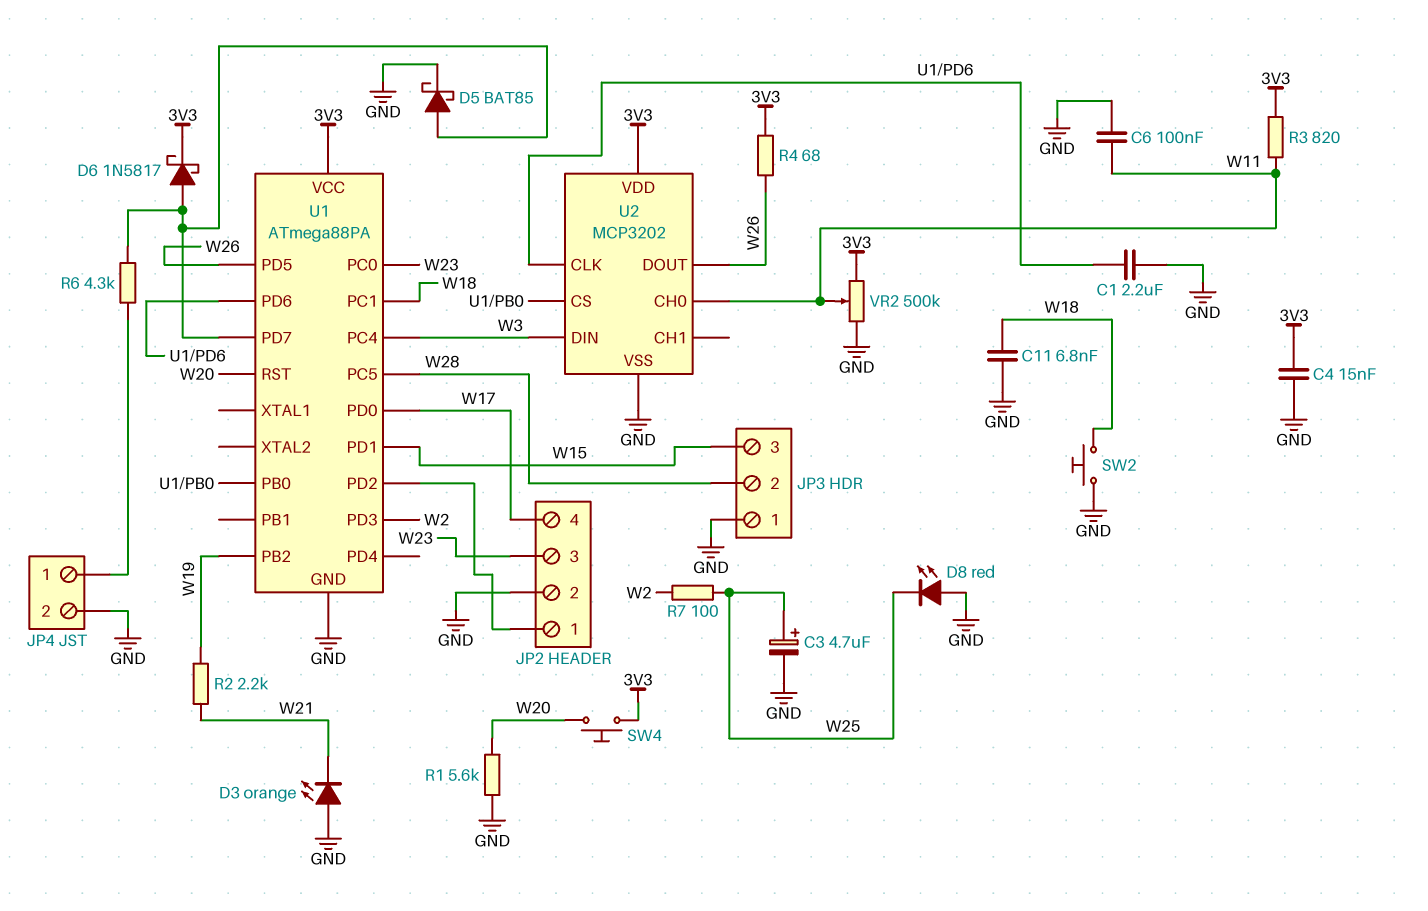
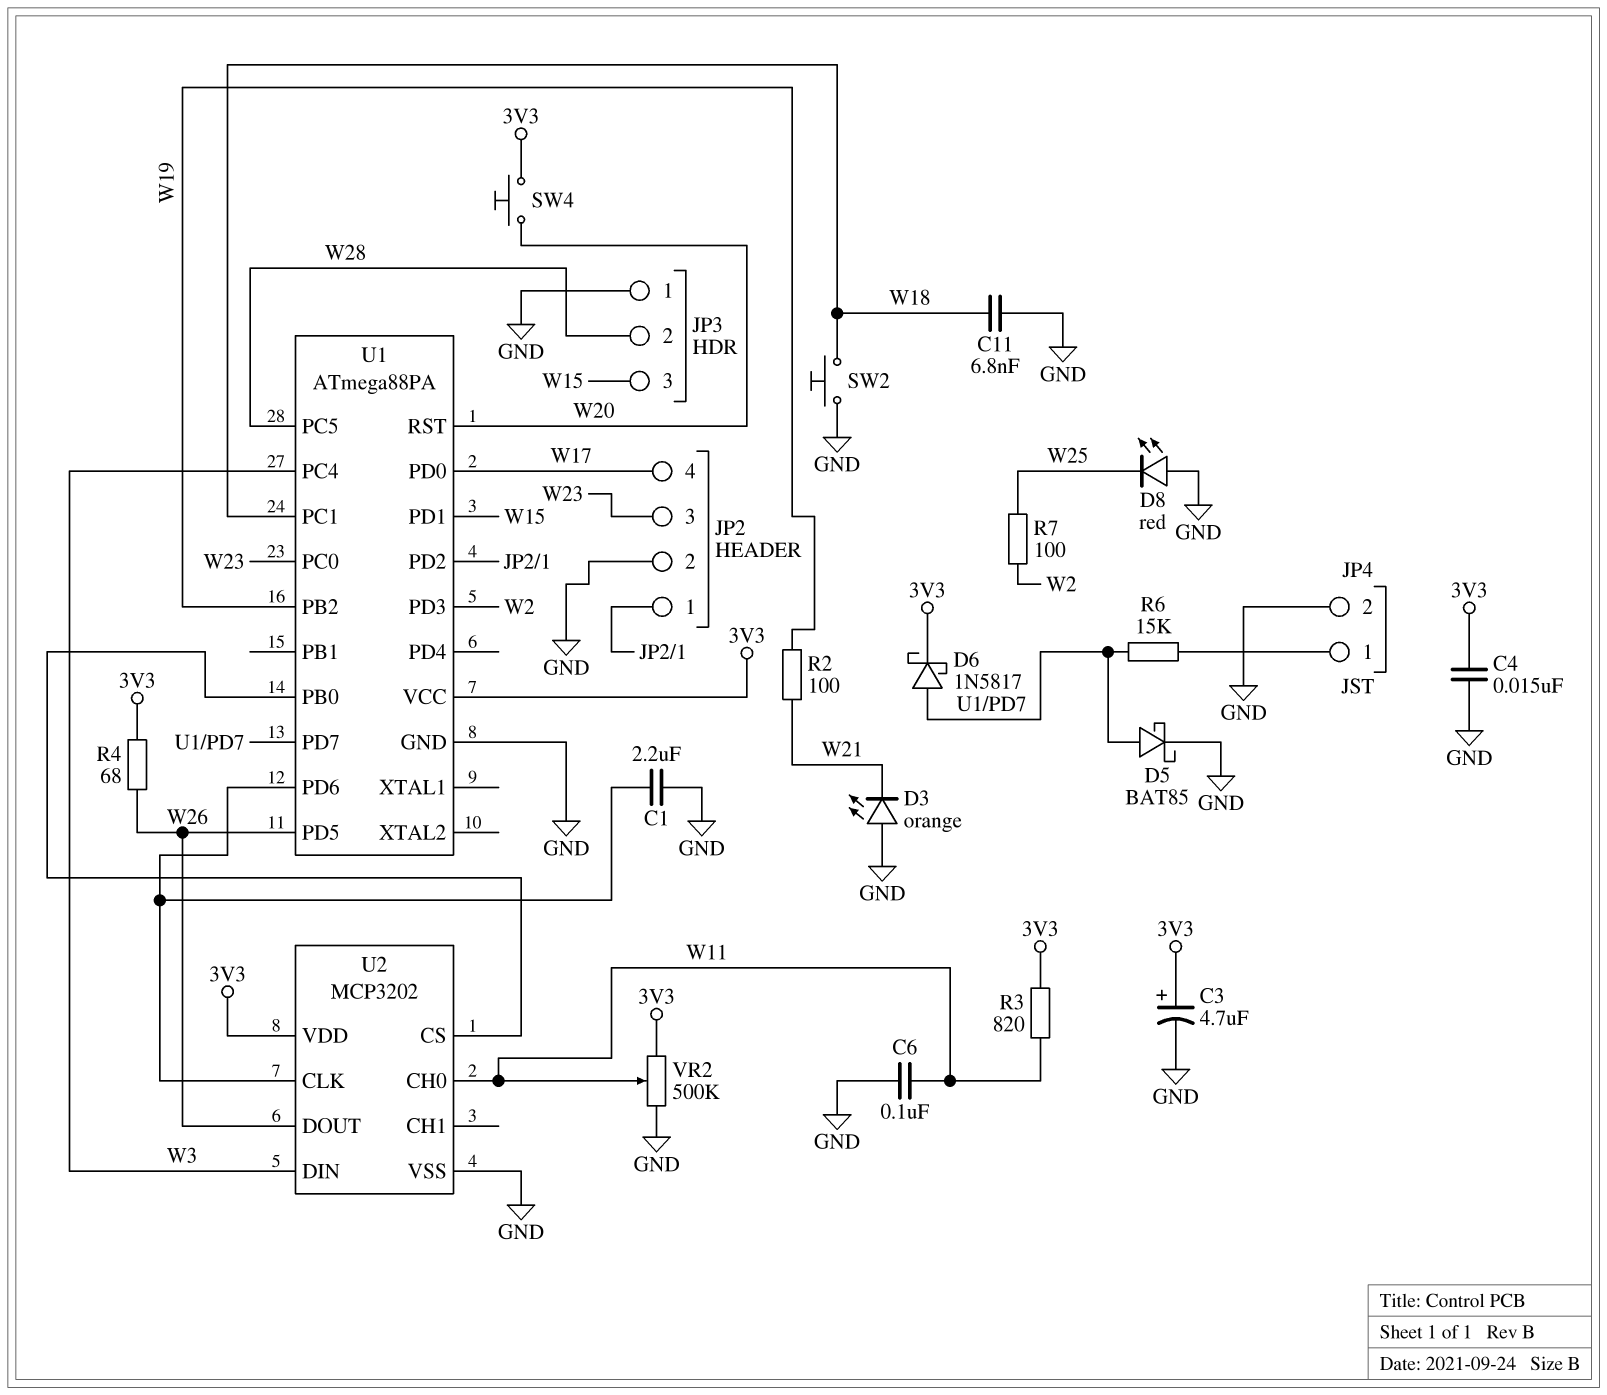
C3: 4.7uF (plus W25, minus GND) -> 4.7uF (plus 3V3, minus GND)
R1: 5.6k (GND, W20) -> none
R2: 2.2k (W19, W21) -> 100 (W19, W21)
R6: 4.3k (JP4/1, U1/PD7) -> 15k (JP4/1, U1/PD7)

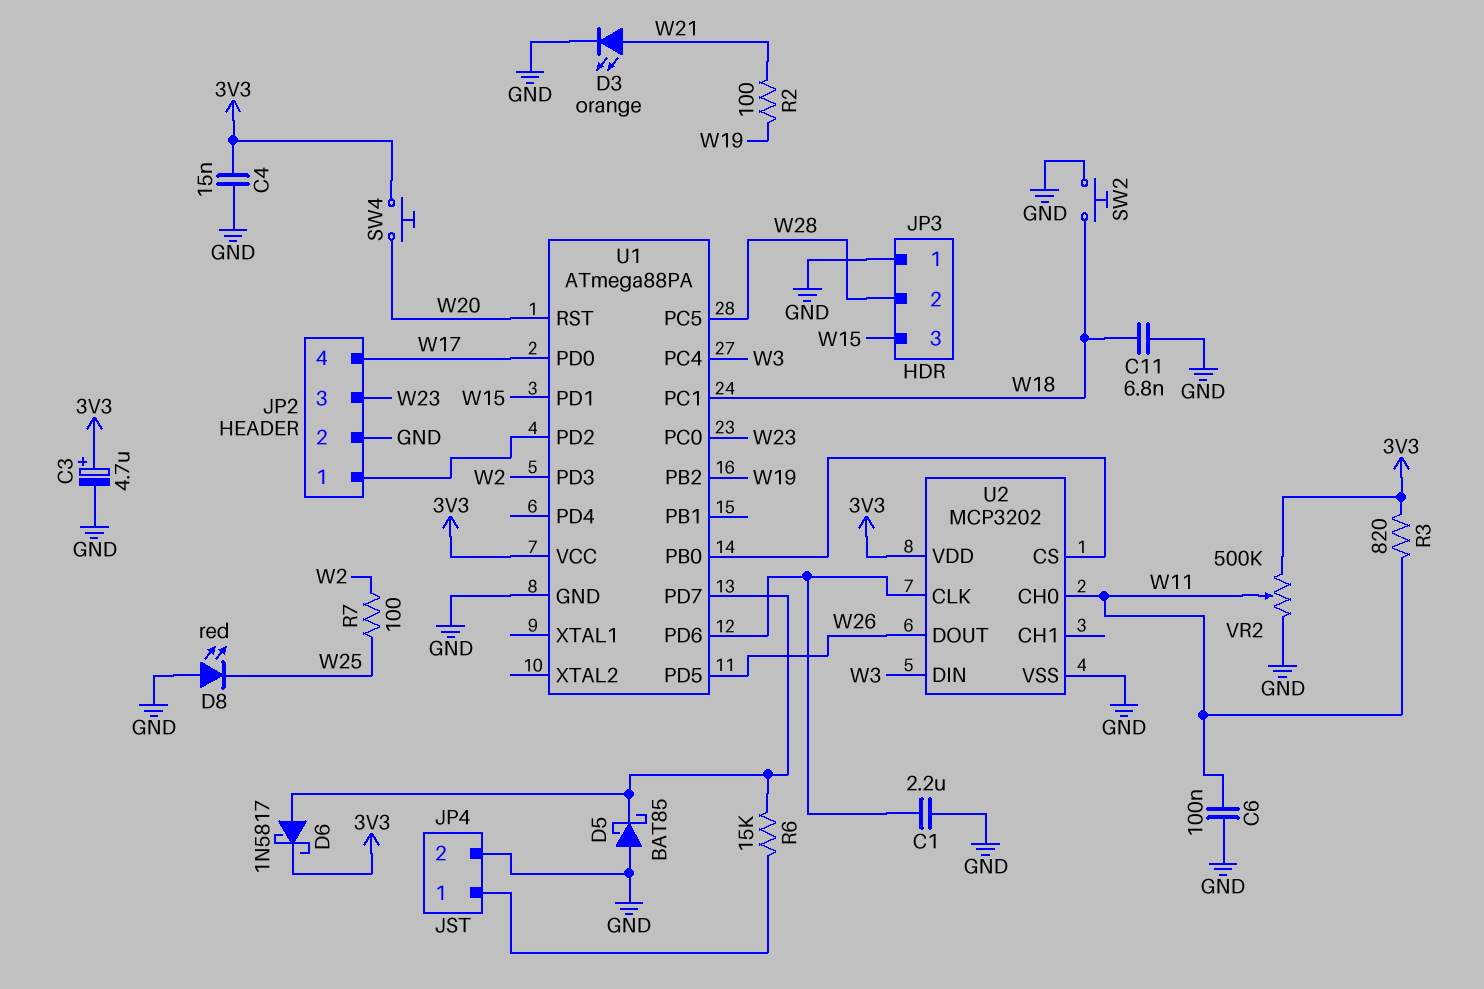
D3: LED orange (A GND, K W21) -> LED orange (A W21, K GND)
D5: schottky BAT85 (A U1/PD7, K GND) -> schottky BAT85 (A GND, K U1/PD7)
R4: 68 (3V3, W26) -> none

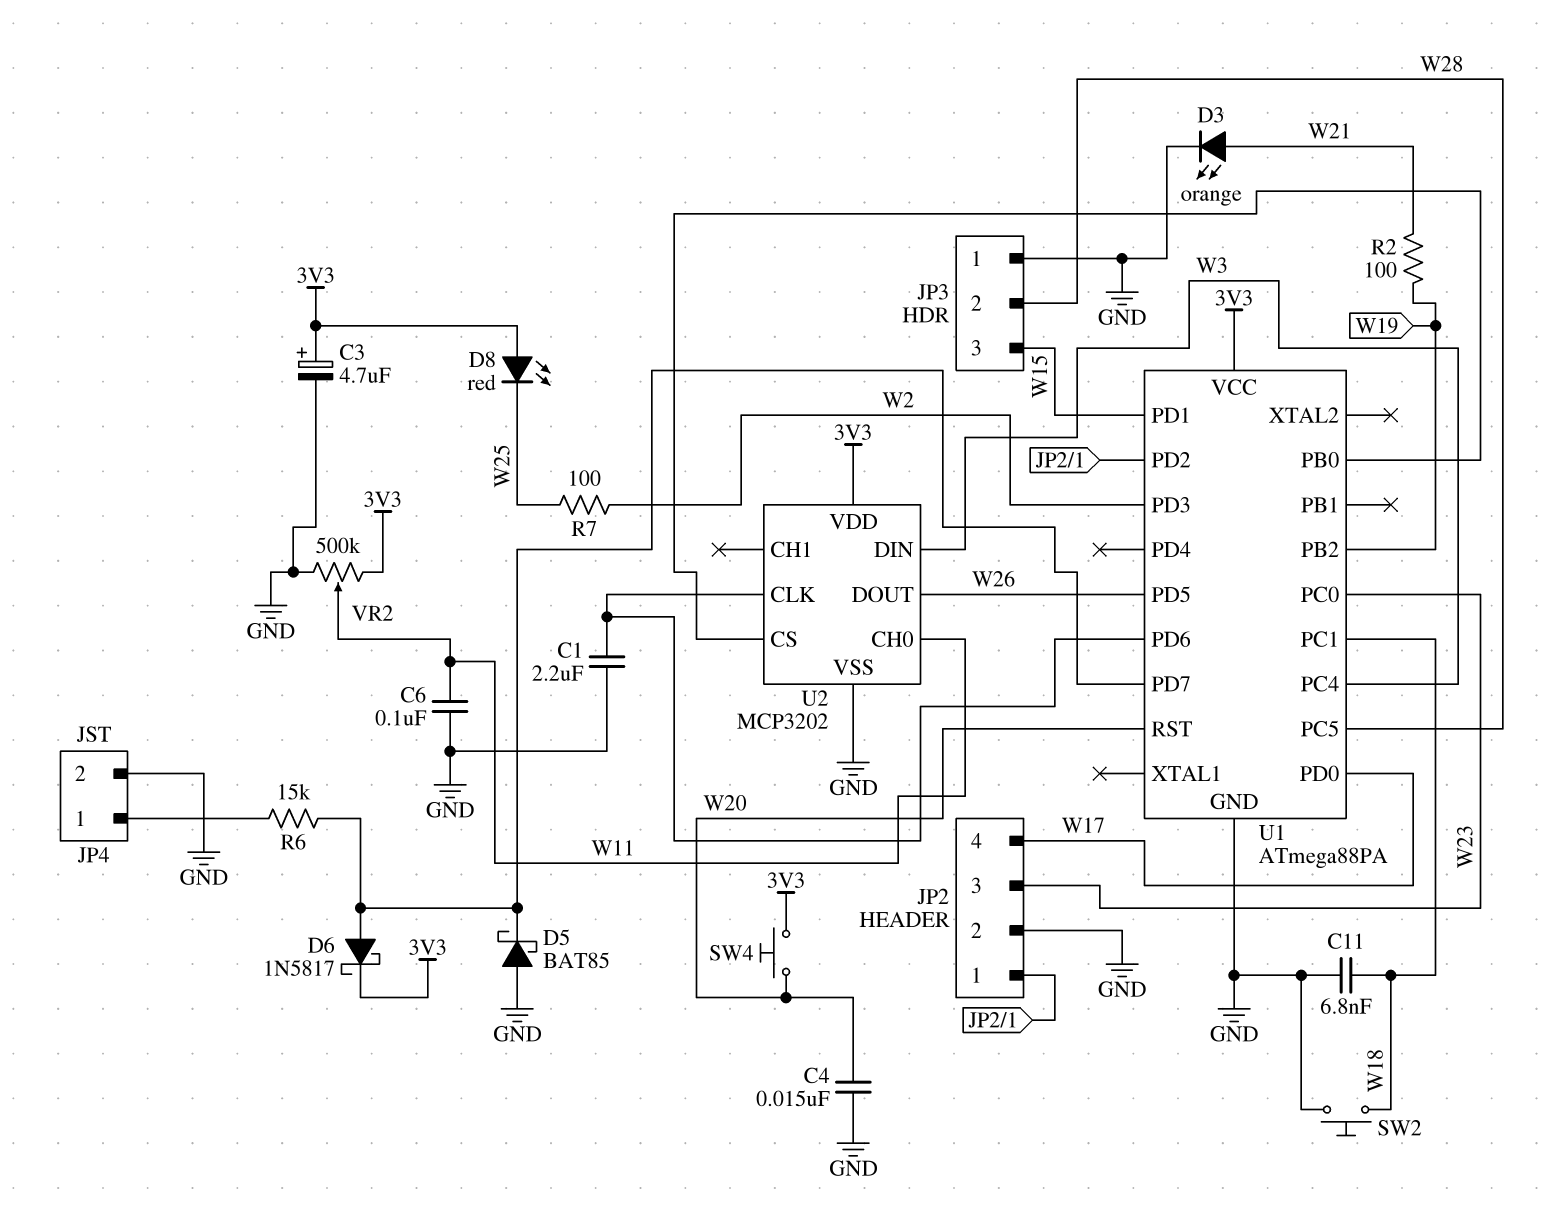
C4: 15nF (3V3, GND) -> 15nF (GND, W20)
D8: LED red (A GND, K W25) -> LED red (A 3V3, K W25)
R3: 820 (3V3, W11) -> none

